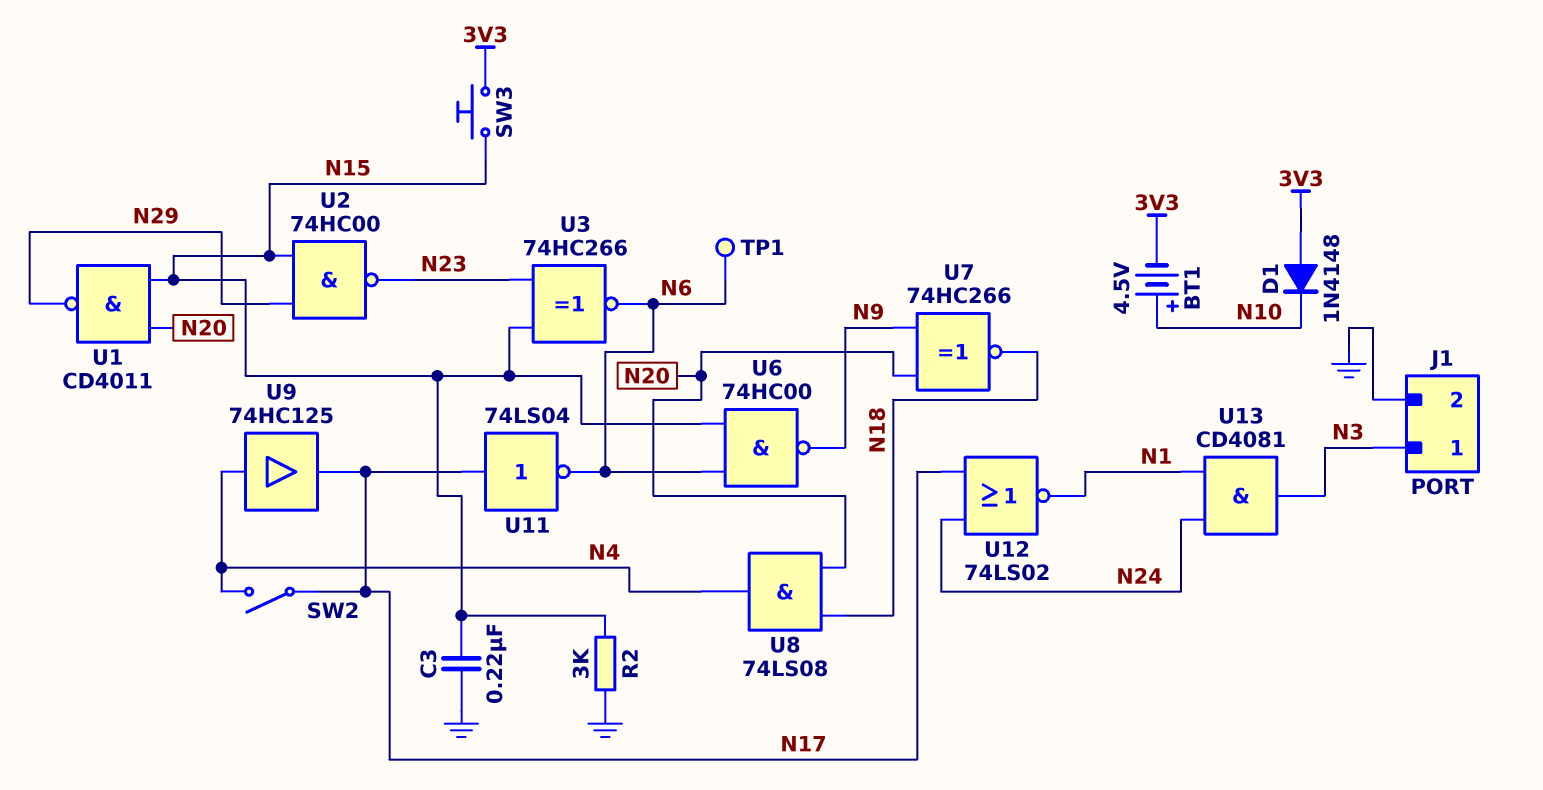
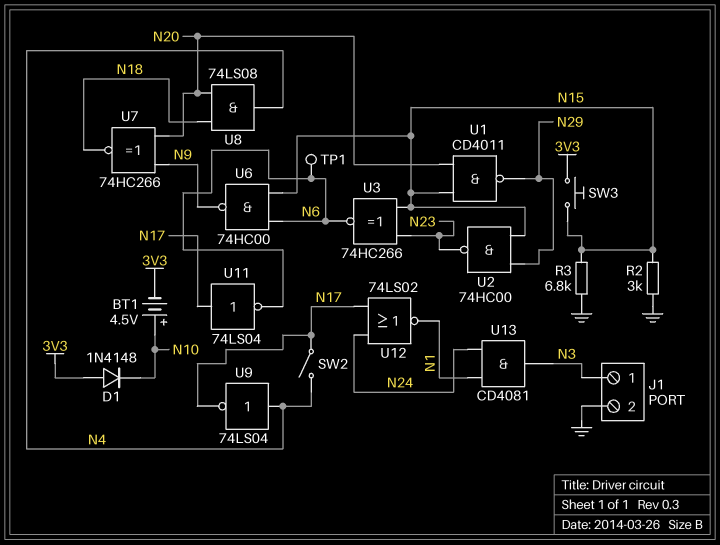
C3: 220nF (GND, N15) -> none
R3: none -> 6.8k (GND, N15)
U9: buffer 74HC125 (in N4, out N17) -> NOT 74LS04 (in N4, out N17)

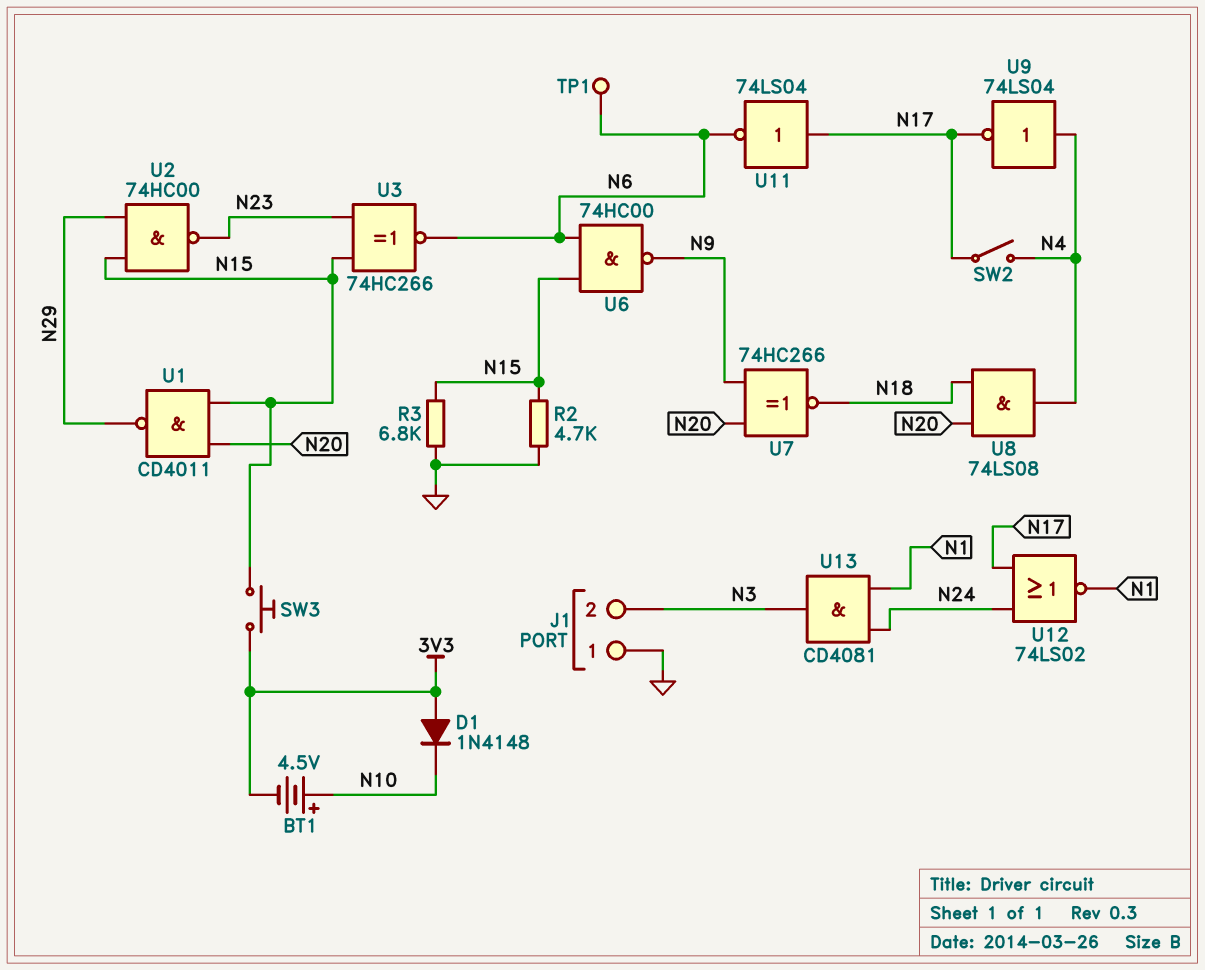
J1 pin 1: N3 -> GND
J1 pin 2: GND -> N3
R2: 3k (GND, N15) -> 4.7k (GND, N15)

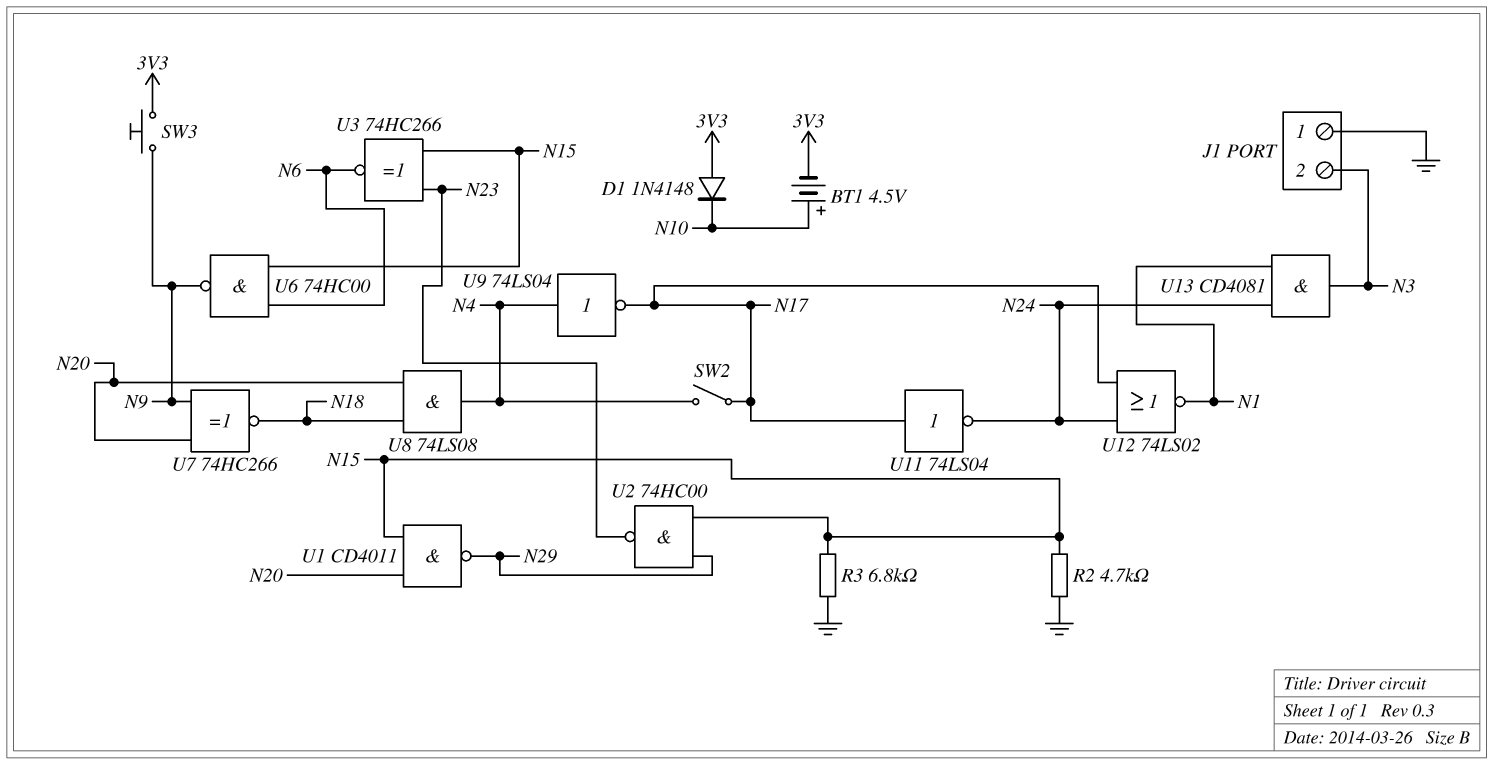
SW3: button (3V3, N15) -> button (3V3, N9)
TP1: test point (N6) -> none
U11: NOT 74LS04 (in N17, out N6) -> NOT 74LS04 (in N17, out N24)

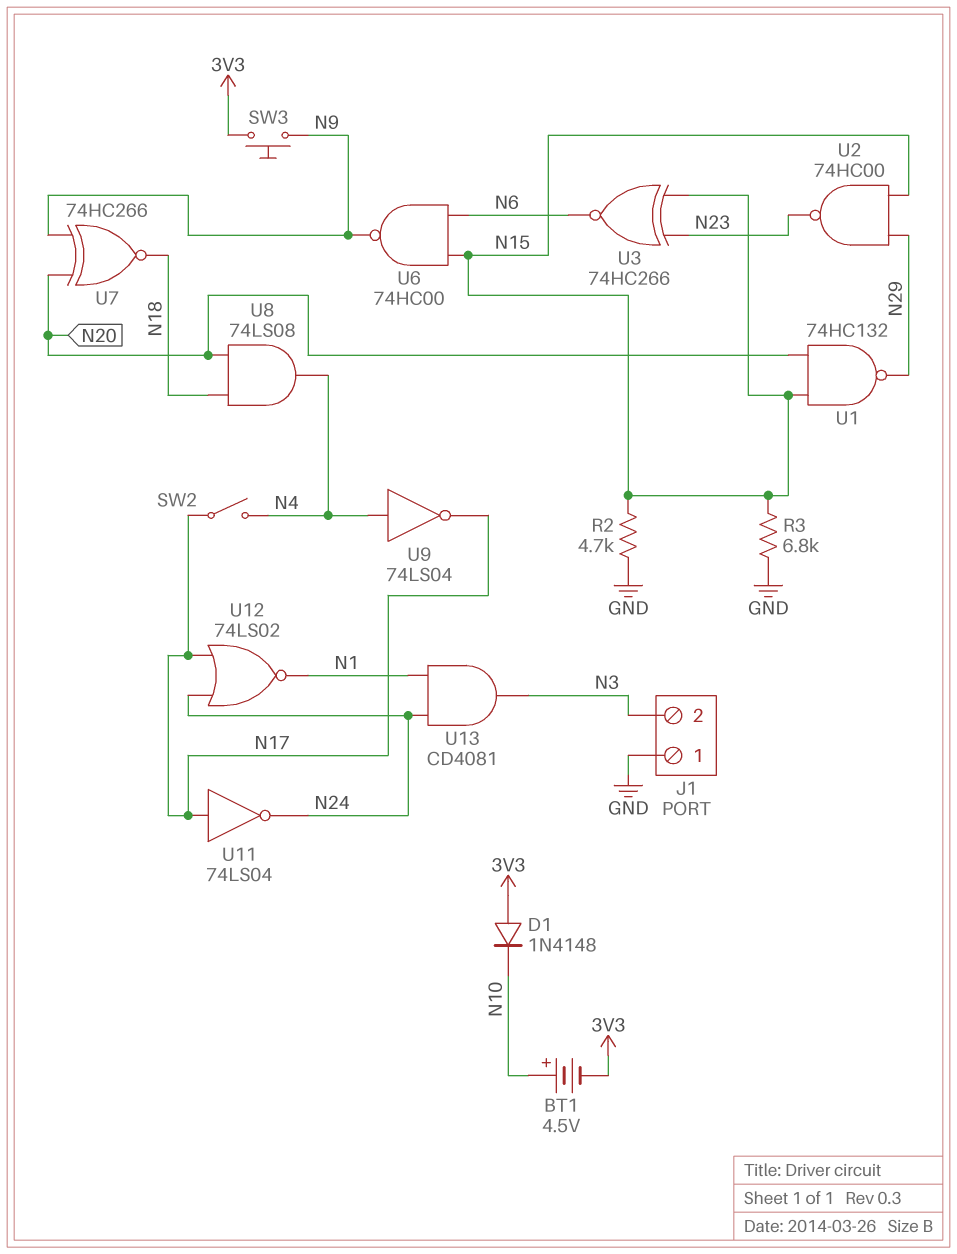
U1: NAND CD4011 (in N15, in N20, out N29) -> NAND 74HC132 (in N15, in N20, out N29)

